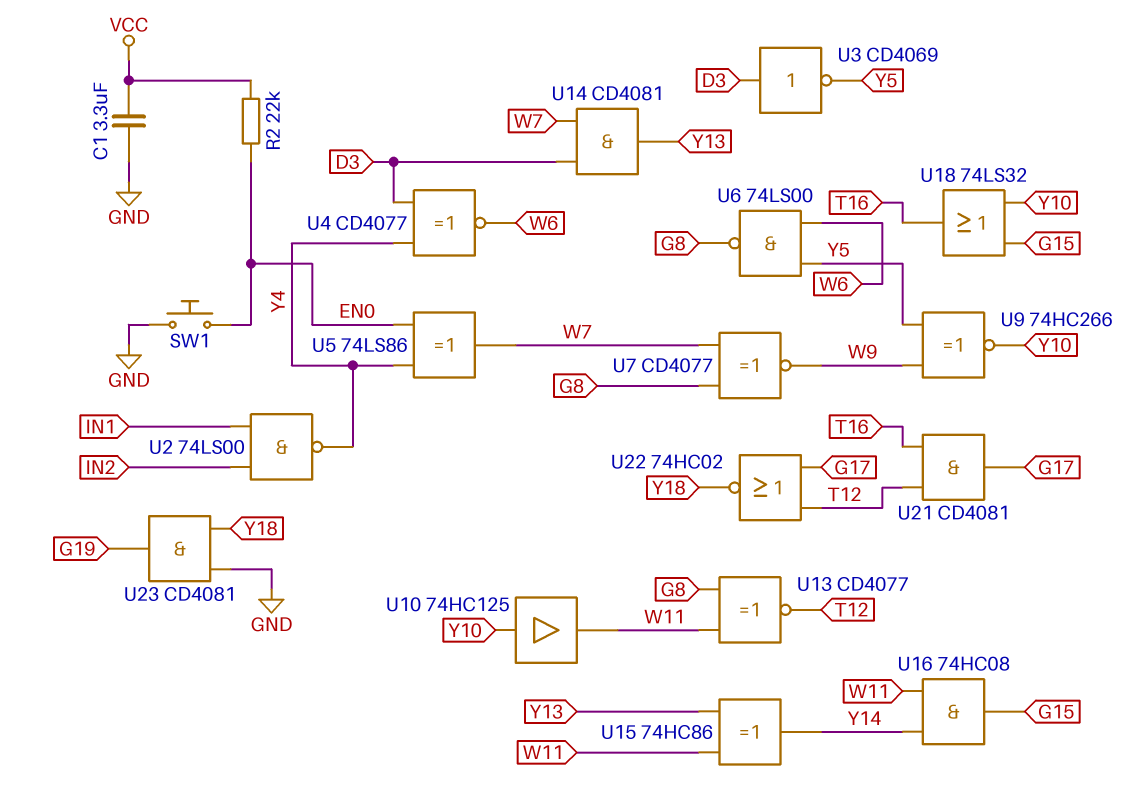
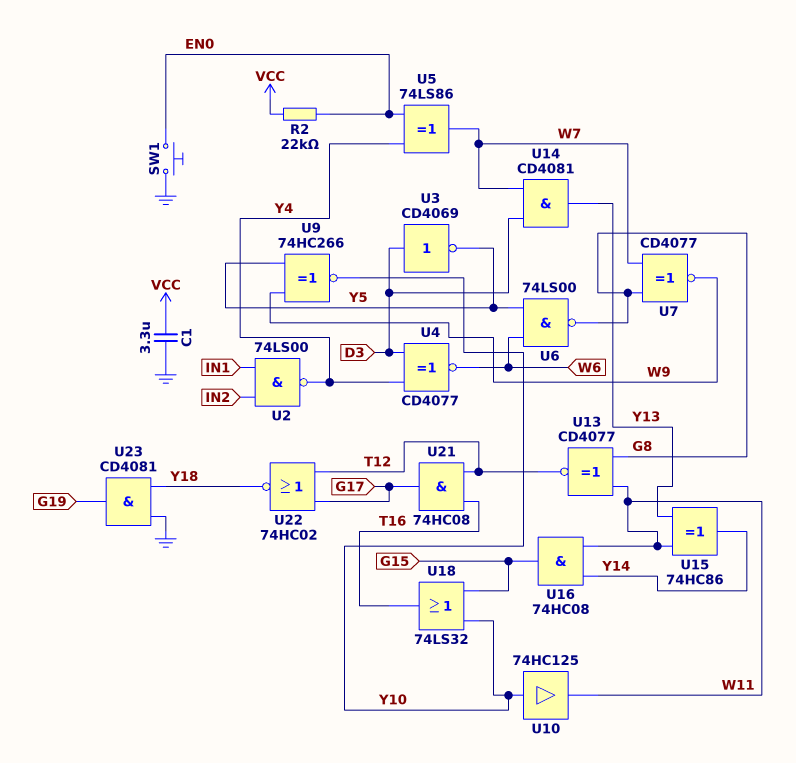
U21: AND CD4081 (in T12, in T16, out G17) -> AND 74HC08 (in T12, in T16, out G17)

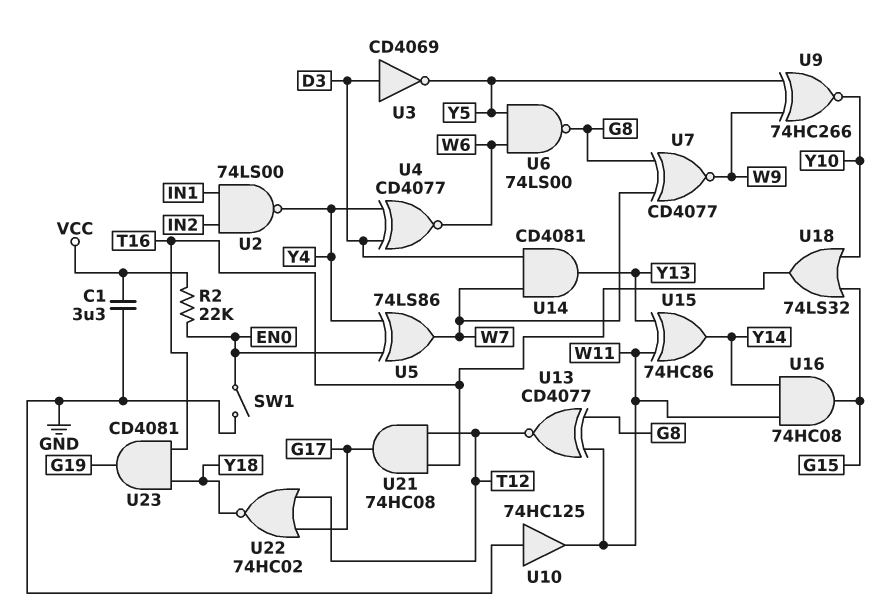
SW1: button (EN0, GND) -> switch (EN0, GND)
U10: buffer 74HC125 (in Y10, out W11) -> buffer 74HC125 (in GND, out W11)
U23: AND CD4081 (in GND, in Y18, out G19) -> AND CD4081 (in T16, in Y18, out G19)

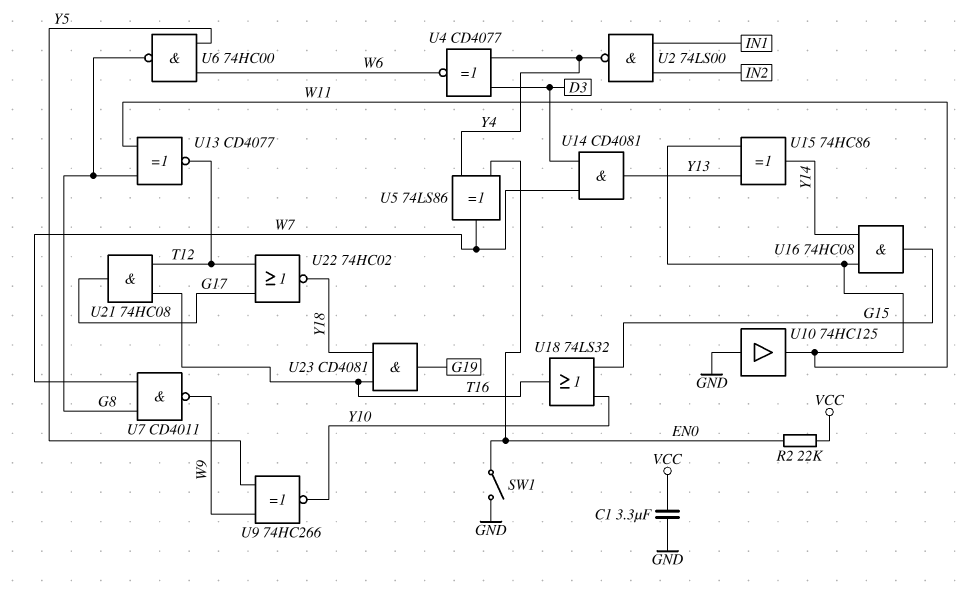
U3: NOT CD4069 (in D3, out Y5) -> none
U6: NAND 74LS00 (in W6, in Y5, out G8) -> NAND 74HC00 (in W6, in Y5, out G8)
U7: XNOR CD4077 (in G8, in W7, out W9) -> NAND CD4011 (in G8, in W7, out W9)

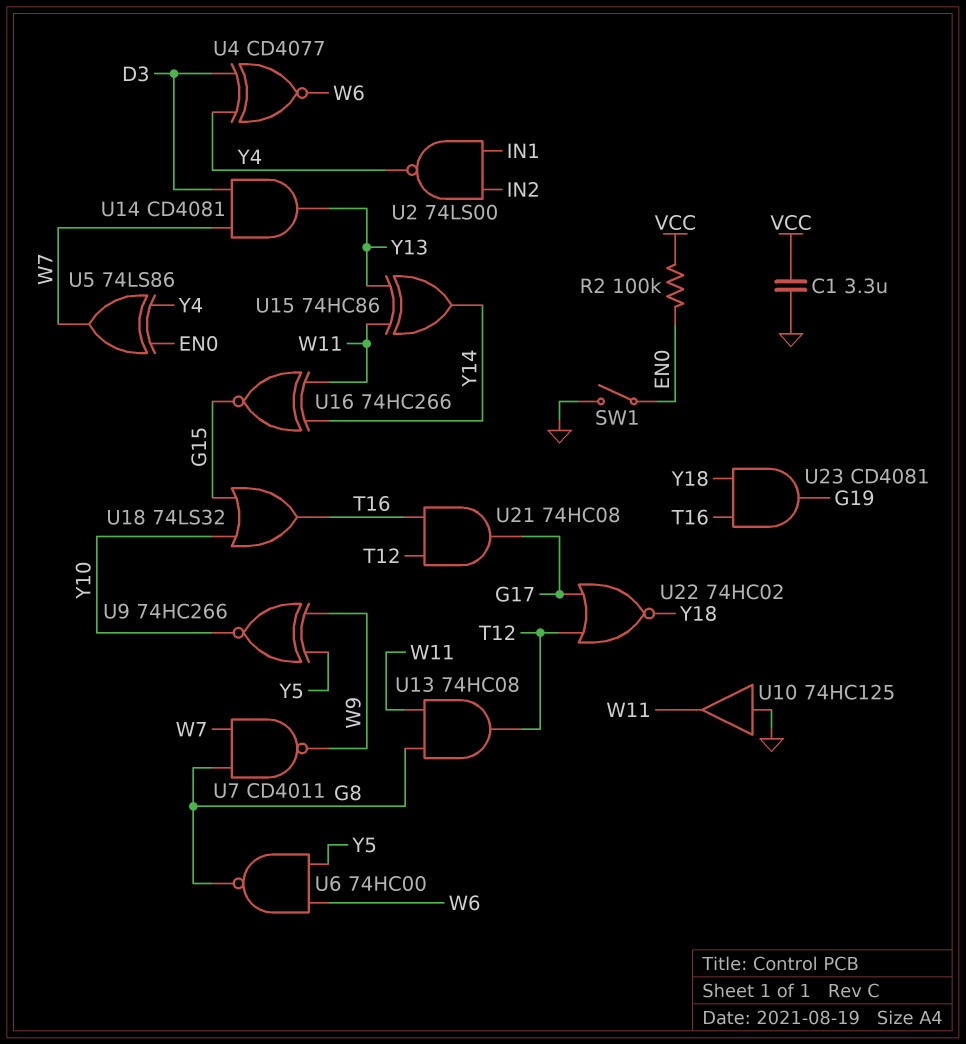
R2: 22k (EN0, VCC) -> 100k (EN0, VCC)
U13: XNOR CD4077 (in G8, in W11, out T12) -> AND 74HC08 (in G8, in W11, out T12)
U16: AND 74HC08 (in W11, in Y14, out G15) -> XNOR 74HC266 (in W11, in Y14, out G15)

